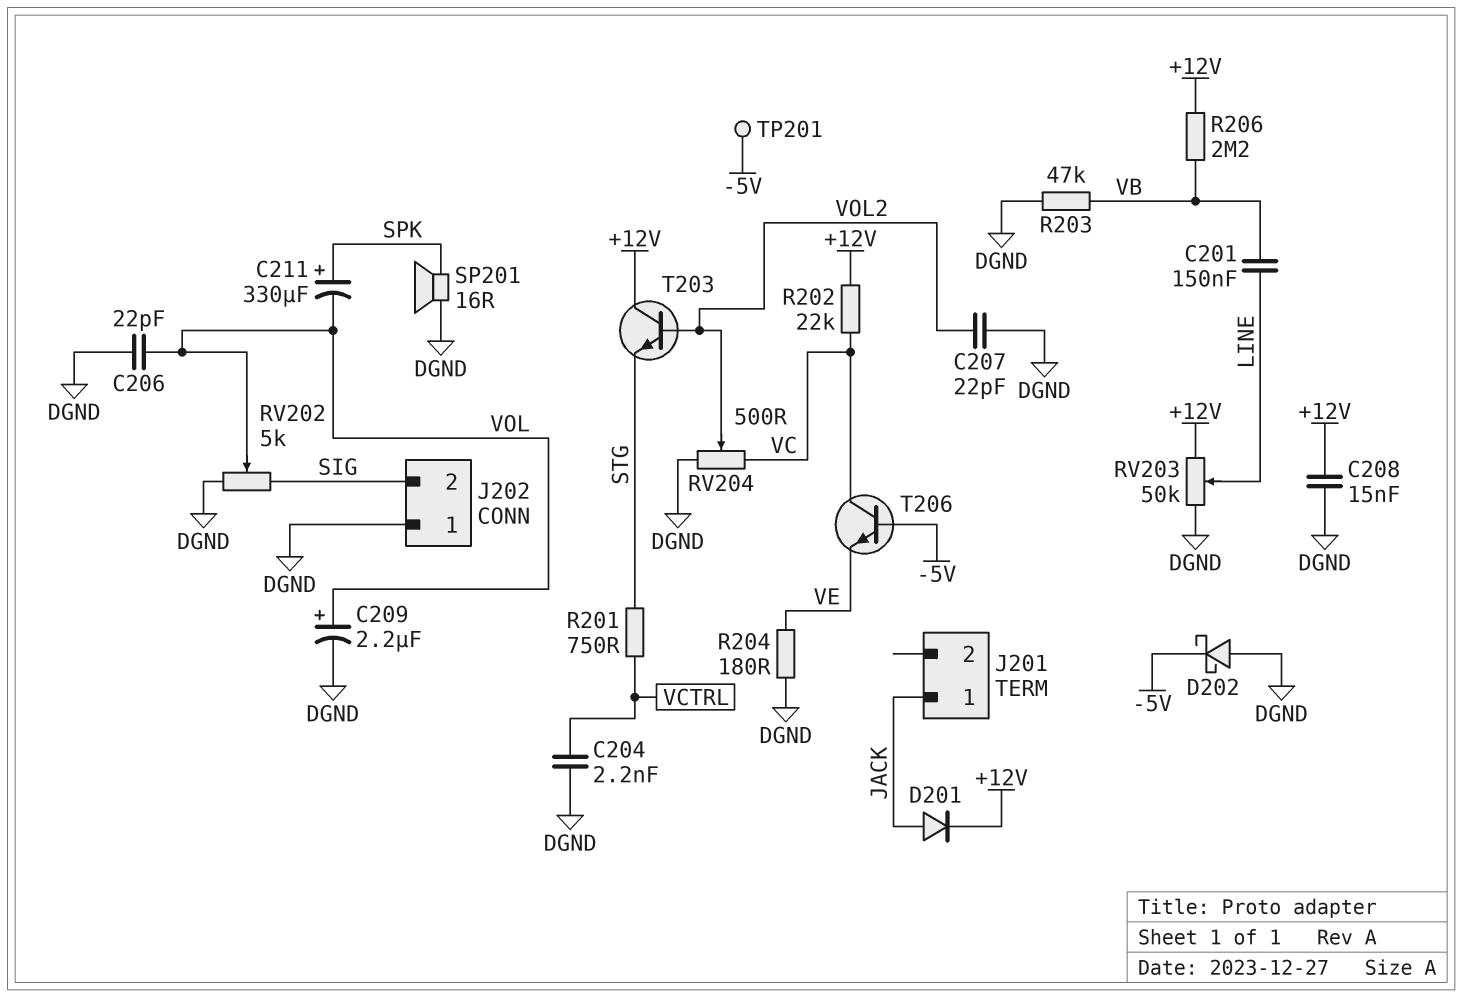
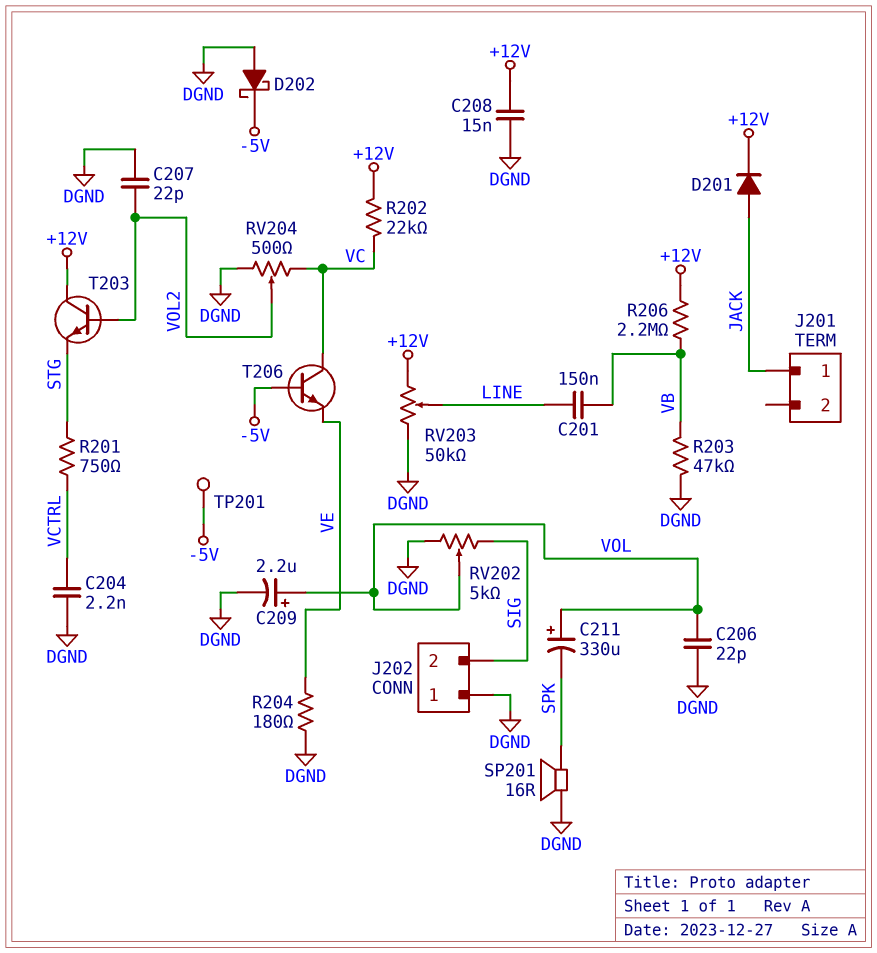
C211: 330uF (plus SPK, minus VOL) -> 330uF (plus VOL, minus SPK)

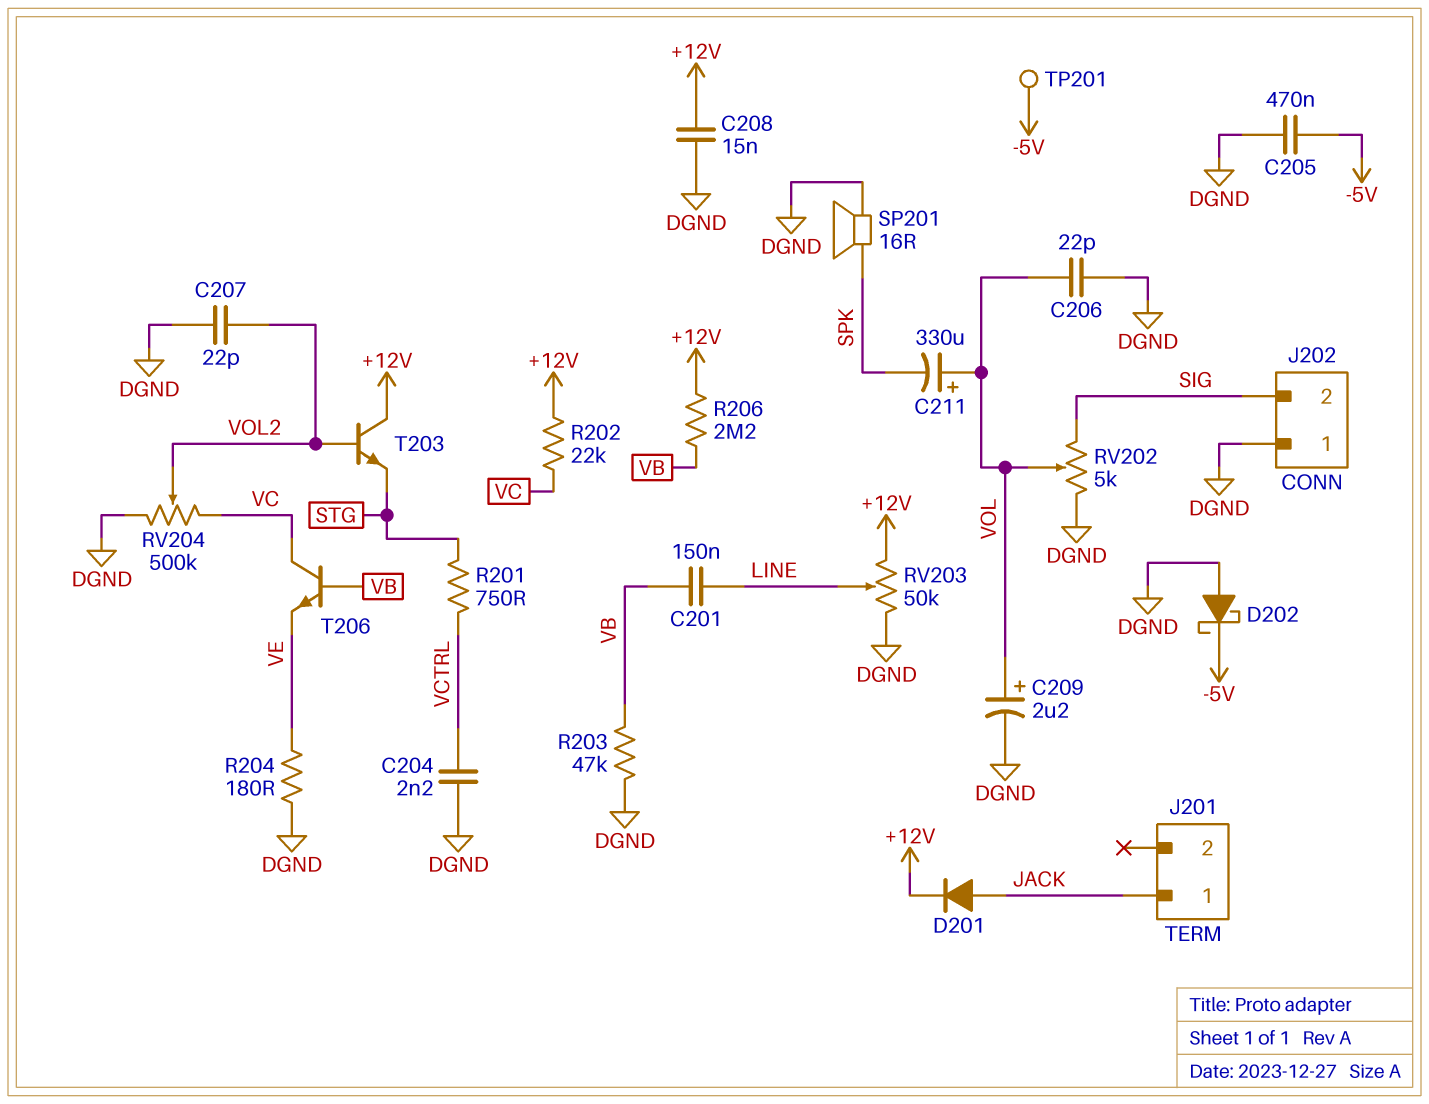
C205: none -> 470nF (-5V, DGND)
RV204: 500 (DGND, VC, wiper VOL2) -> 500k (DGND, VC, wiper VOL2)
T206: NPN (B -5V, C VC, E VE) -> NPN (B VB, C VC, E VE)

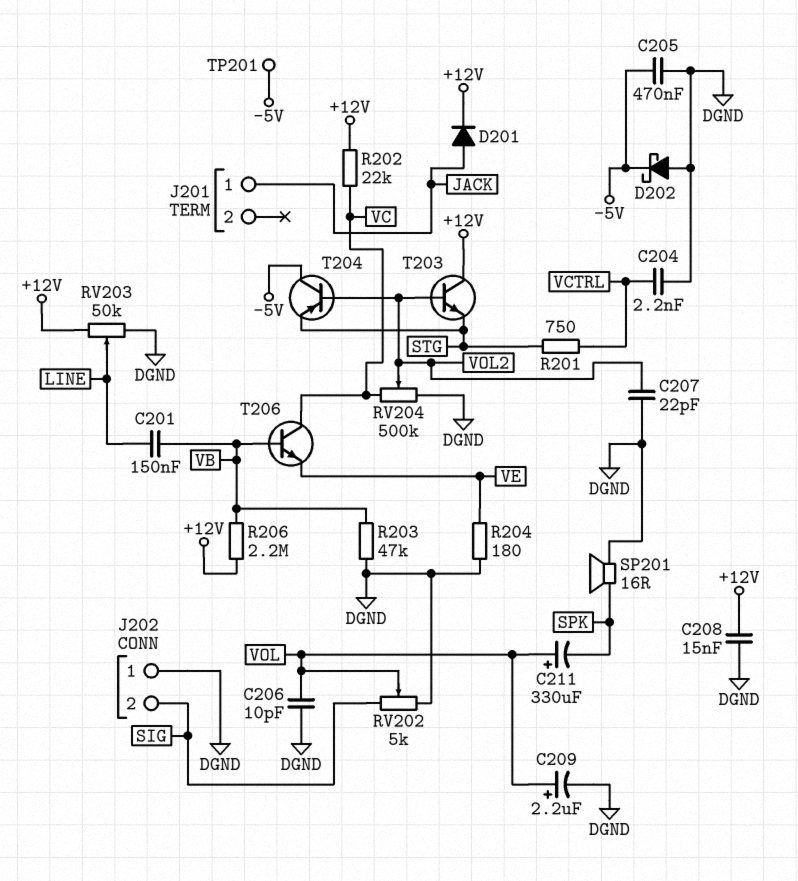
C206: 22pF (DGND, VOL) -> 10pF (DGND, VOL)
T204: none -> PNP (B VOL2, C -5V, E STG)

